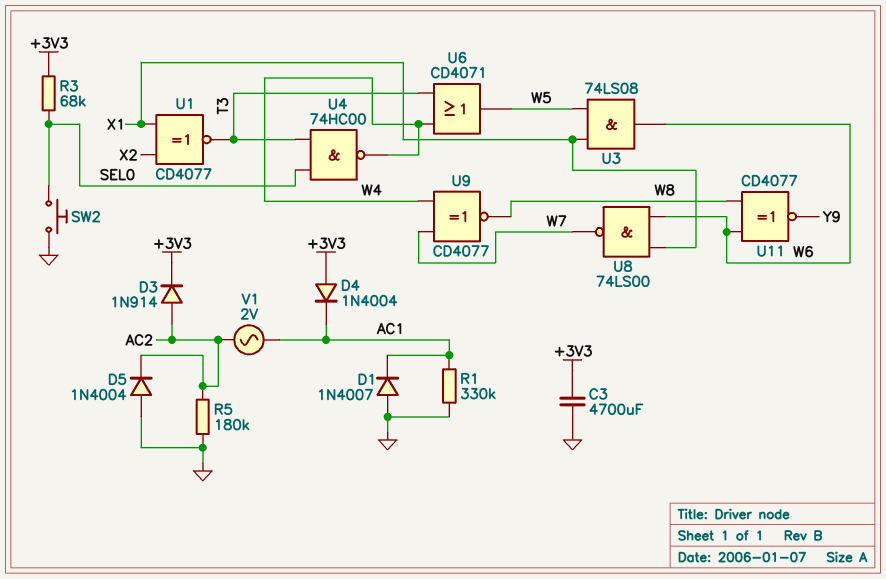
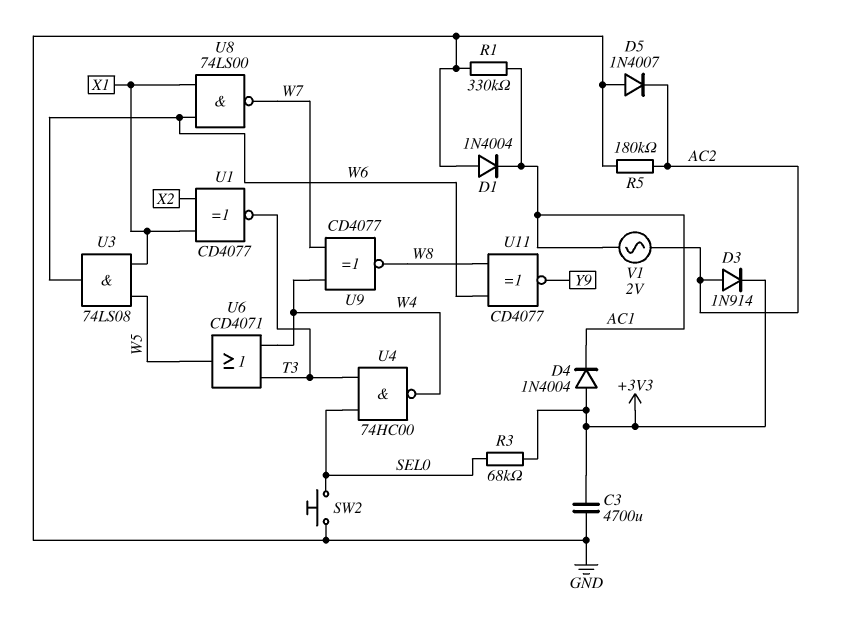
D1: diode 1N4007 (A GND, K AC1) -> diode 1N4004 (A GND, K AC1)
D5: diode 1N4004 (A GND, K AC2) -> diode 1N4007 (A GND, K AC2)

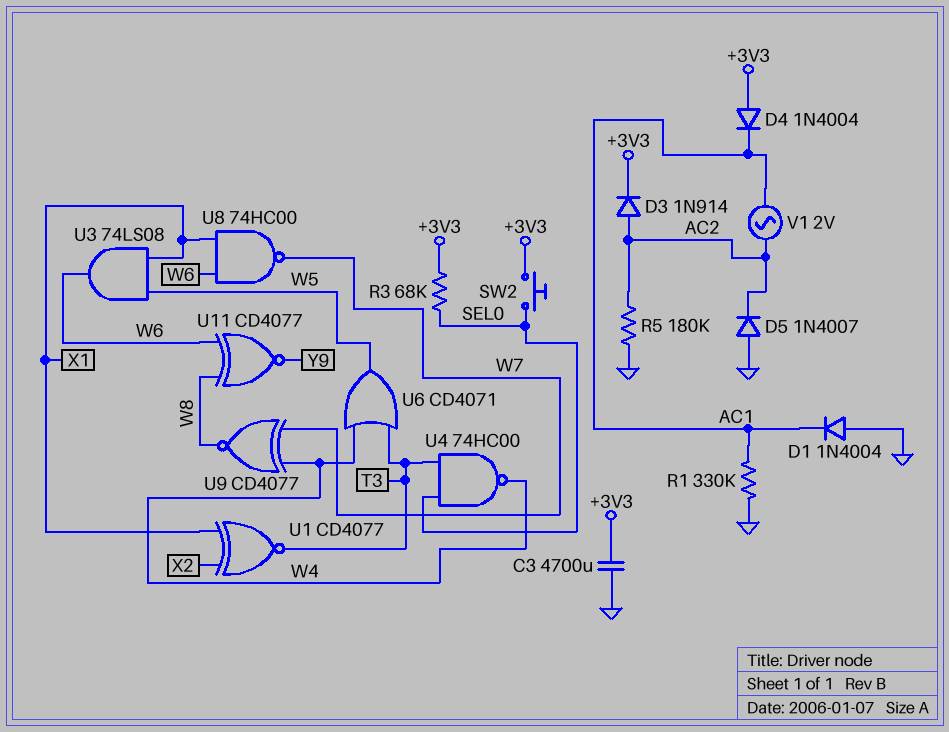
SW2: button (GND, SEL0) -> button (+3V3, SEL0)
U8: NAND 74LS00 (in W6, in X1, out W7) -> NAND 74HC00 (in W6, in X1, out W7)

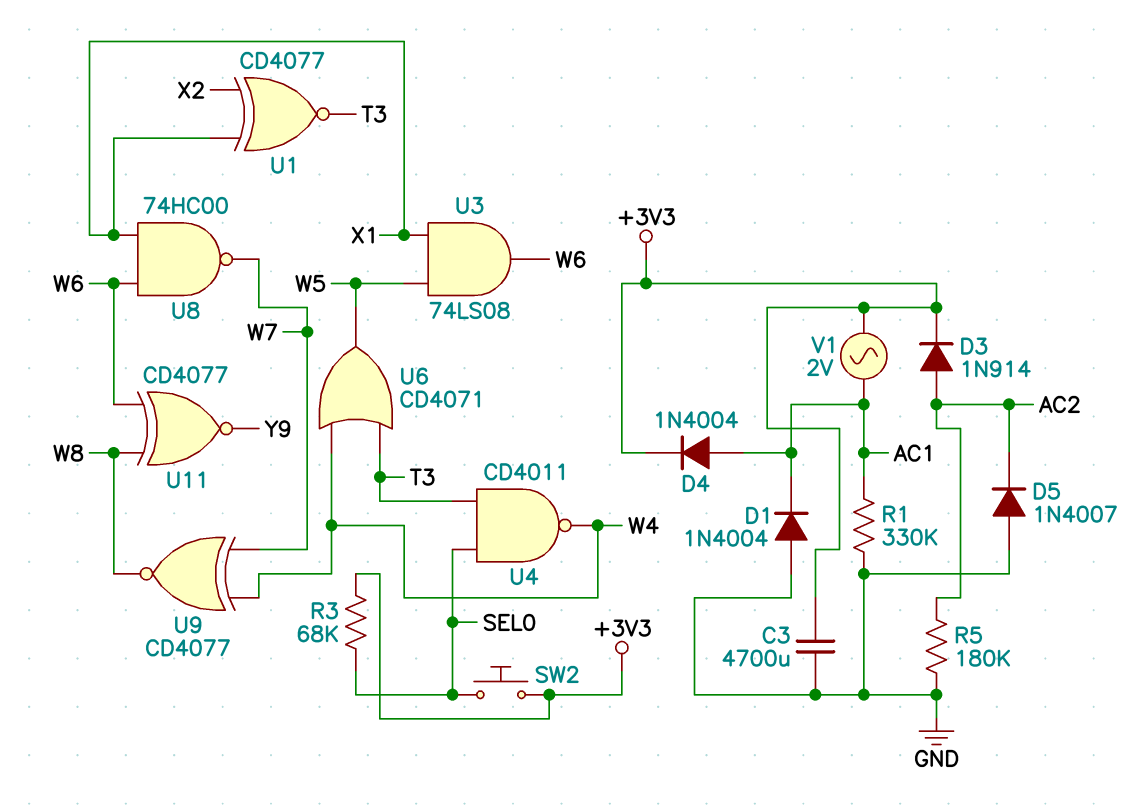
D4: diode 1N4004 (A +3V3, K AC1) -> diode 1N4004 (A AC1, K +3V3)
U4: NAND 74HC00 (in SEL0, in T3, out W4) -> NAND CD4011 (in SEL0, in T3, out W4)
V1: AC 2V (AC1, AC2) -> AC 2V (+3V3, AC1)

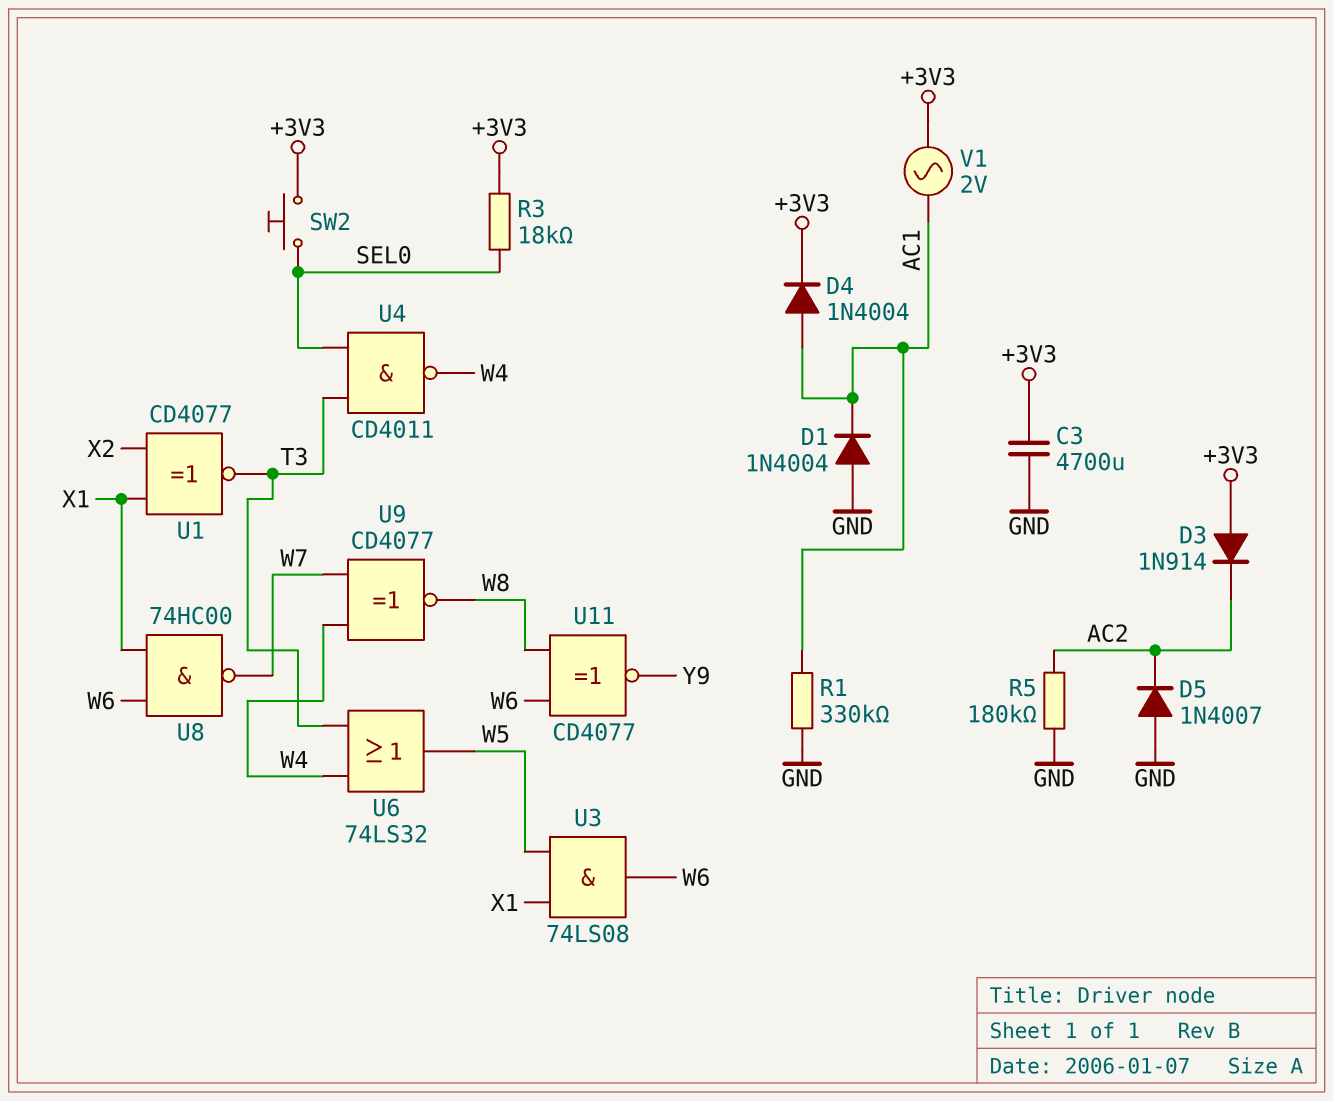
D3: diode 1N914 (A AC2, K +3V3) -> diode 1N914 (A +3V3, K AC2)
R3: 68k (+3V3, SEL0) -> 18k (+3V3, SEL0)
U6: OR CD4071 (in T3, in W4, out W5) -> OR 74LS32 (in T3, in W4, out W5)

